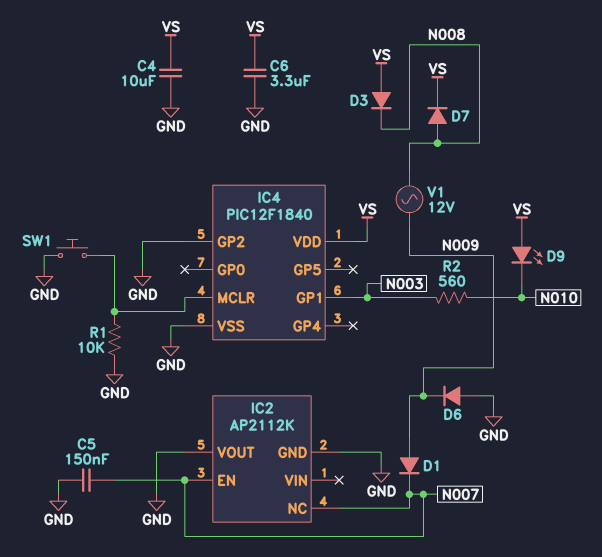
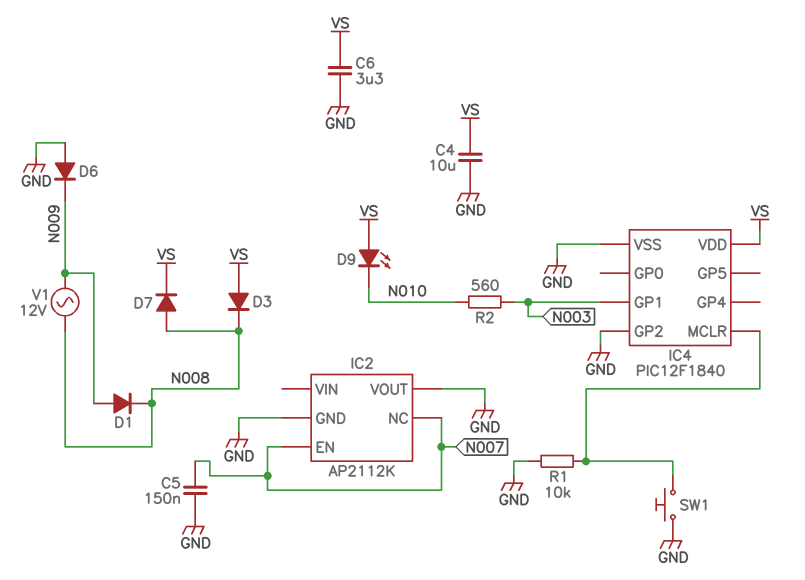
D1: diode (A N009, K N007) -> diode (A N009, K N008)

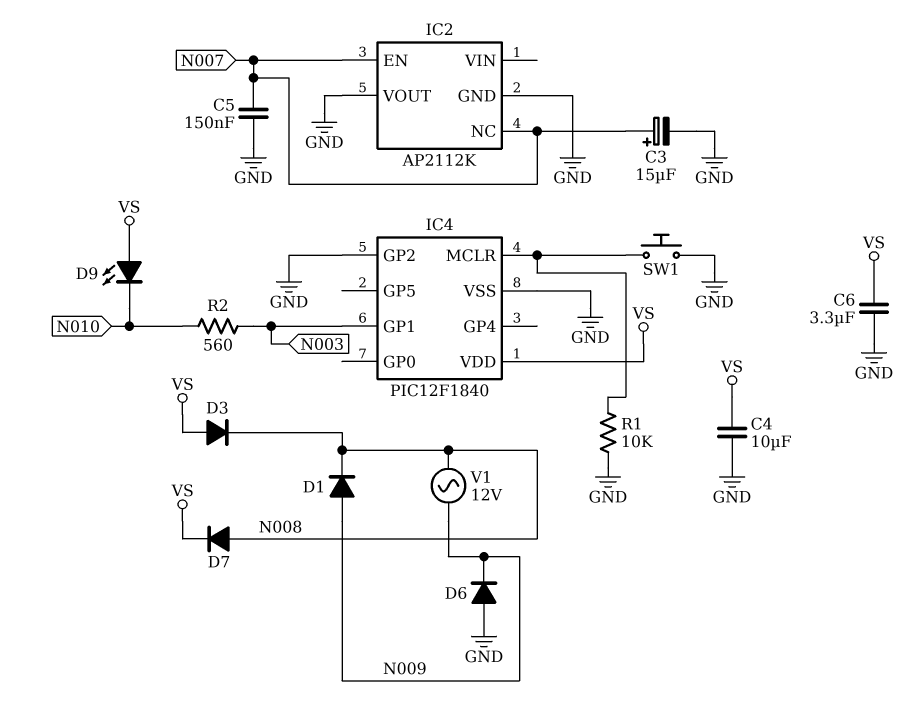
C3: none -> 15uF (plus N007, minus GND)

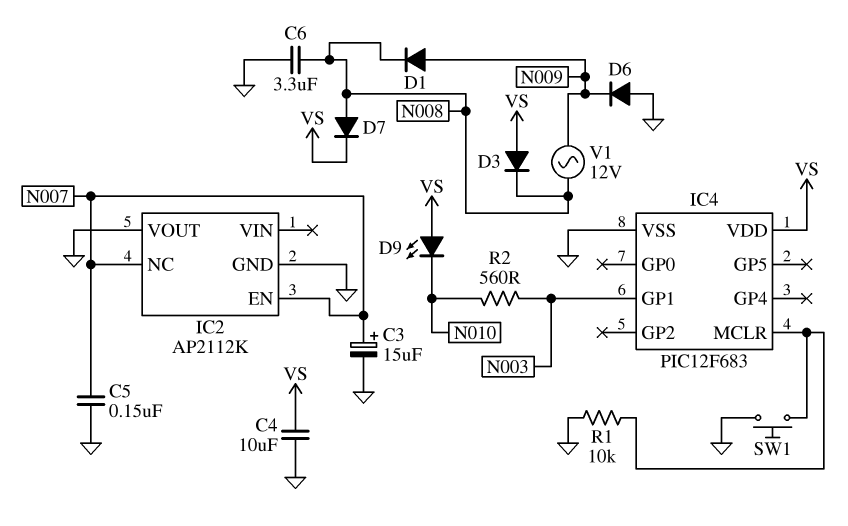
C6: 3.3uF (GND, VS) -> 3.3uF (GND, N008)
IC4: PIC12F1840 -> PIC12F683
IC4 pin GP2: GND -> none

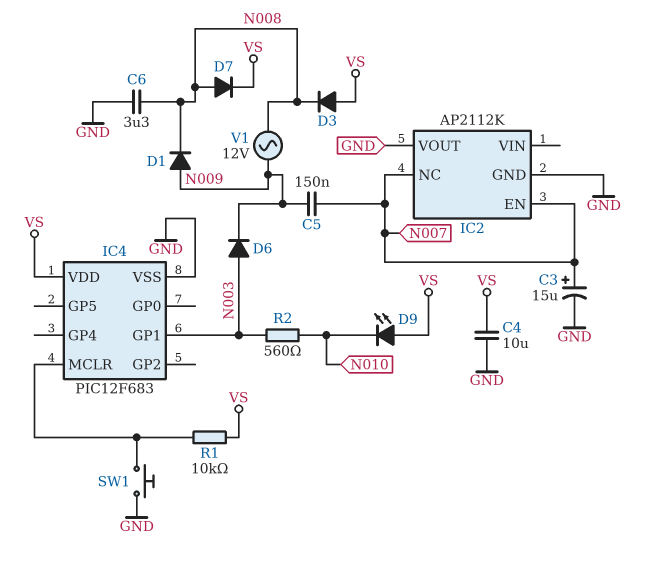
C5: 150nF (GND, N007) -> 150nF (N007, N009)
D6: diode (A GND, K N009) -> diode (A N003, K N009)
R1: 10k (GND, IC4/MCLR) -> 10k (IC4/MCLR, VS)

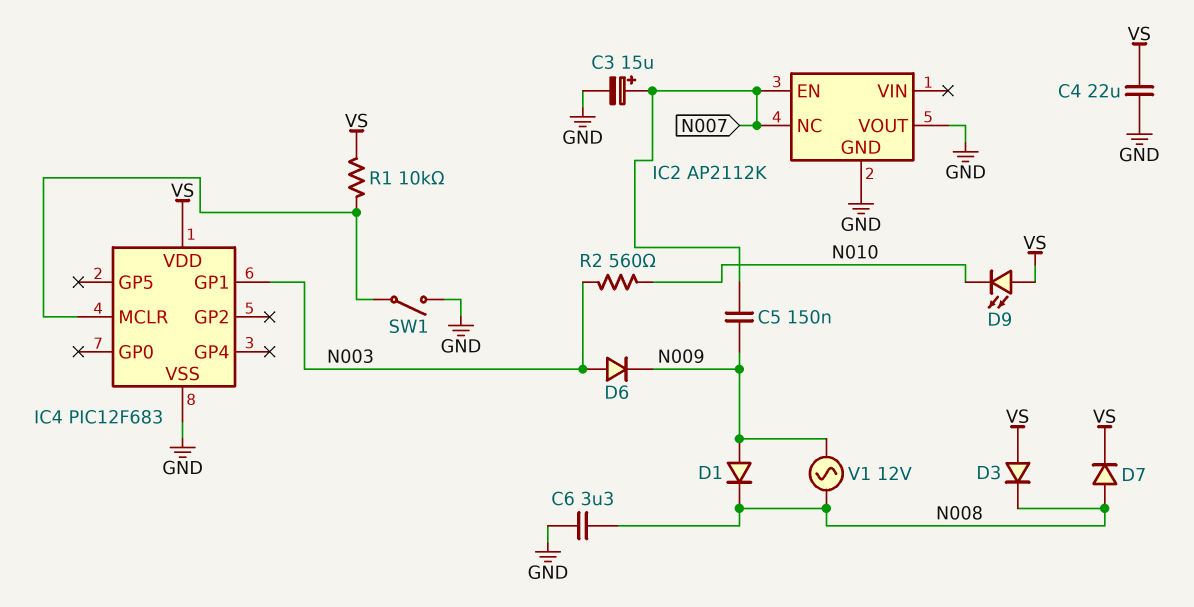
C4: 10uF (GND, VS) -> 22uF (GND, VS)
SW1: button (GND, IC4/MCLR) -> switch (GND, IC4/MCLR)

